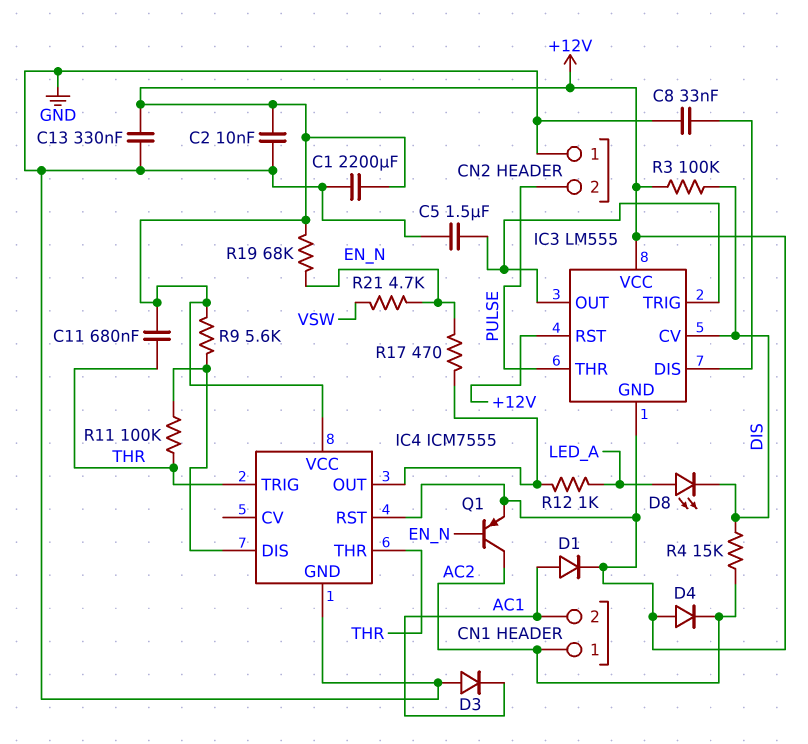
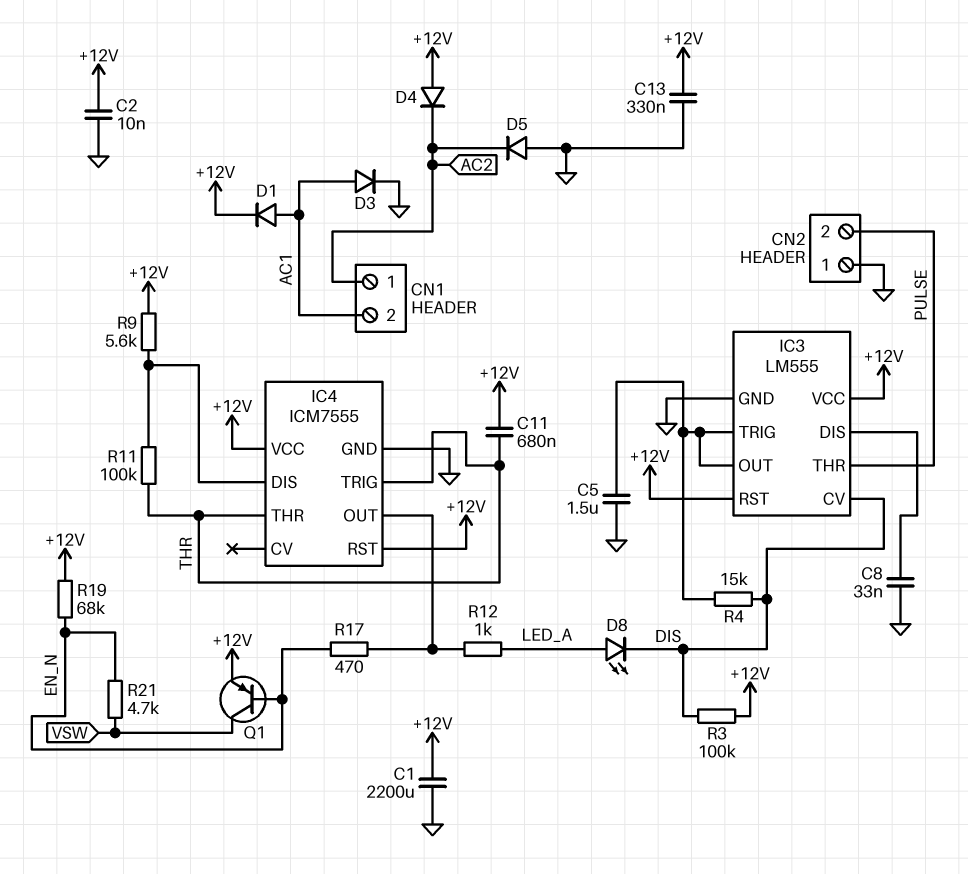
D3: diode (A GND, K AC1) -> diode (A AC1, K GND)
D5: none -> diode (A GND, K AC2)
IC3 pin GND: +12V -> GND
Q1: PNP (B EN_N, C AC2, E +12V) -> PNP (B EN_N, C VSW, E +12V)
R4: 15k (AC2, DIS) -> 15k (DIS, IC3/OUT)

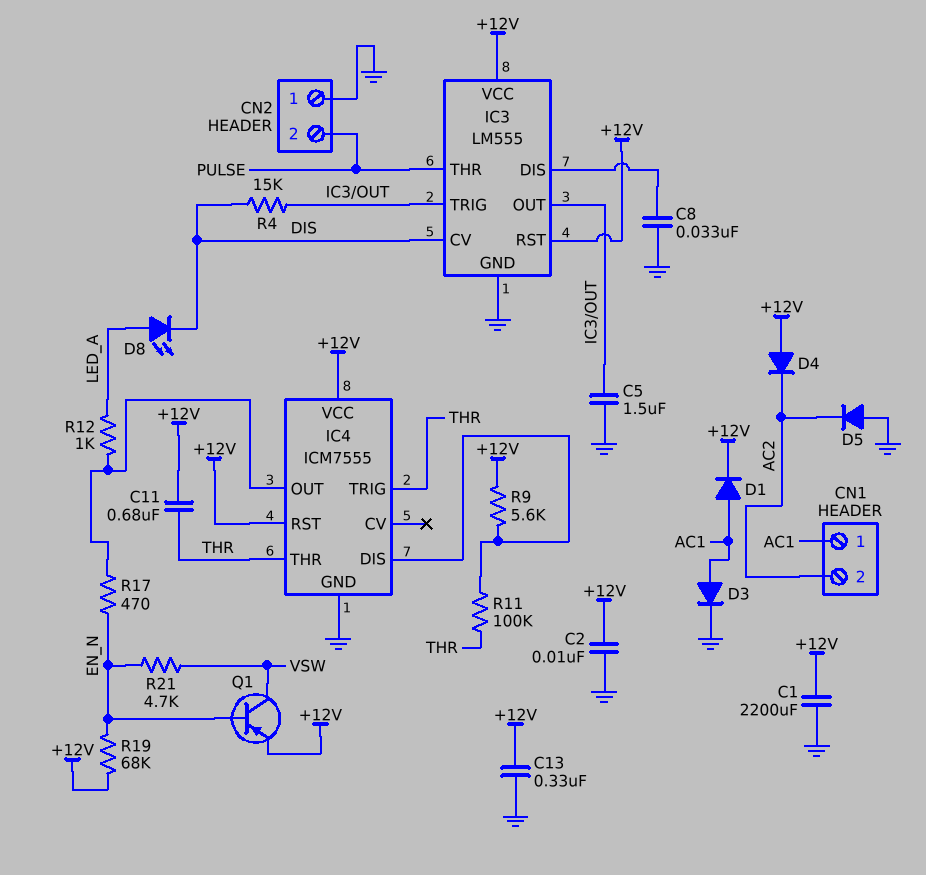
CN1 pin 1: AC2 -> AC1
CN1 pin 2: AC1 -> AC2
R3: 100k (+12V, DIS) -> none

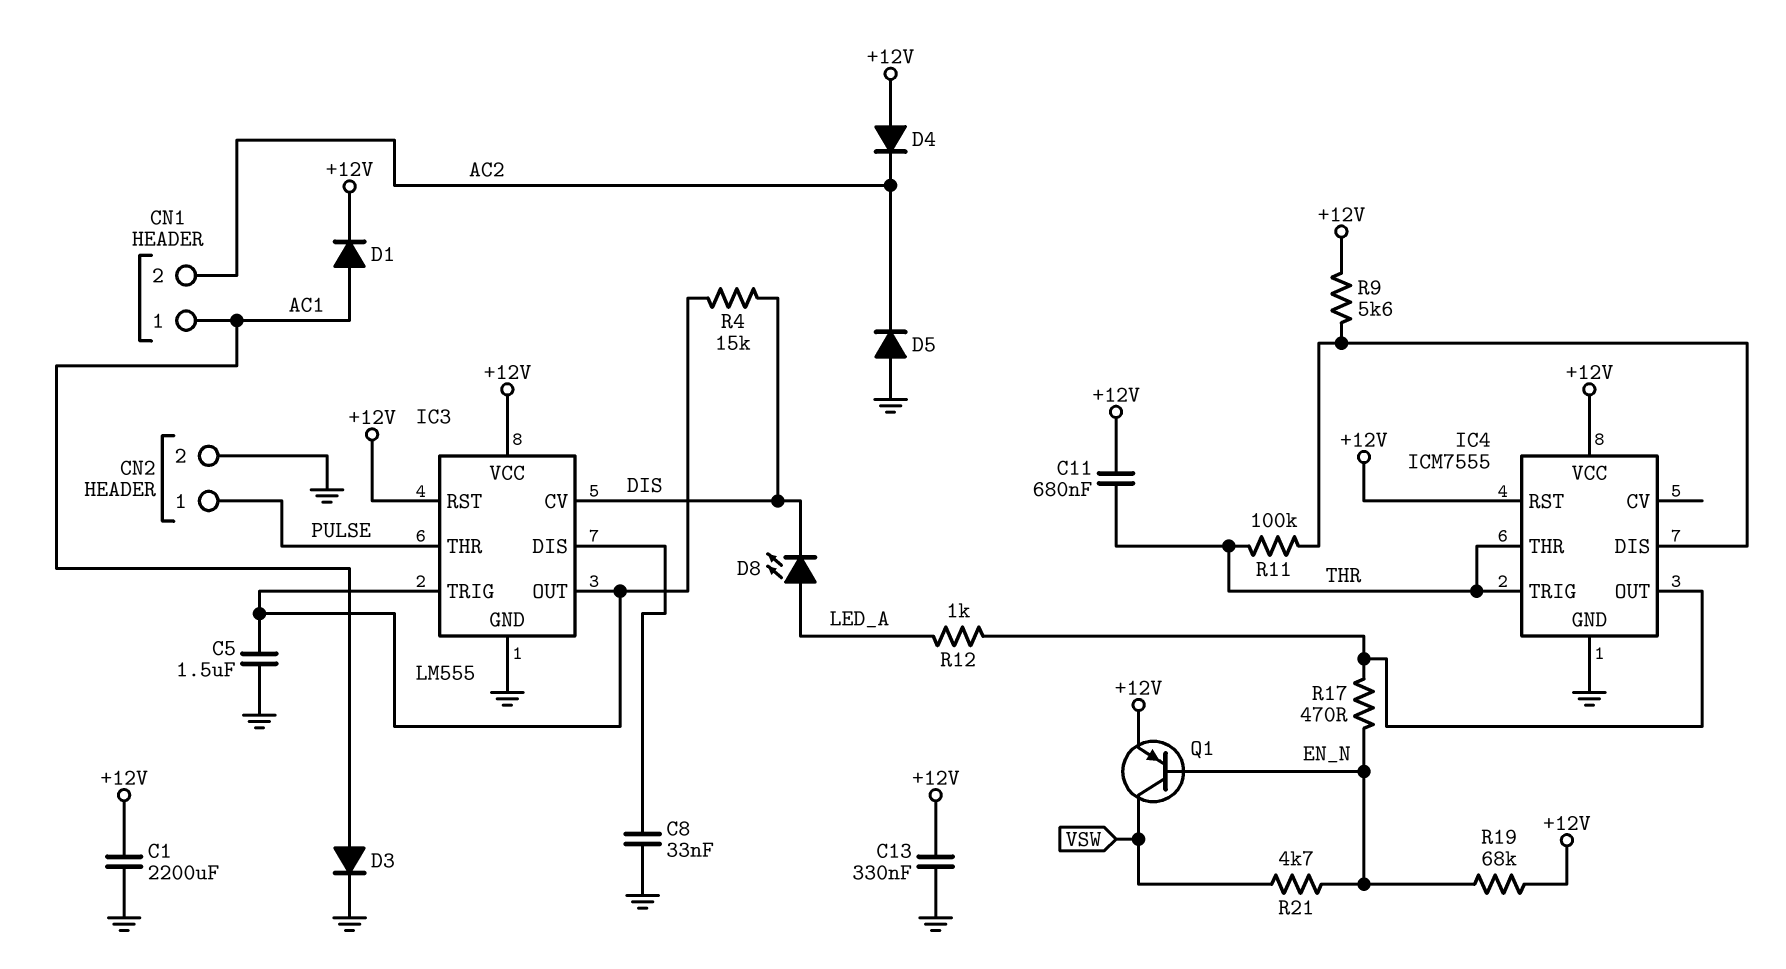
C2: 10nF (+12V, GND) -> none
CN2 pin 1: GND -> PULSE
CN2 pin 2: PULSE -> GND

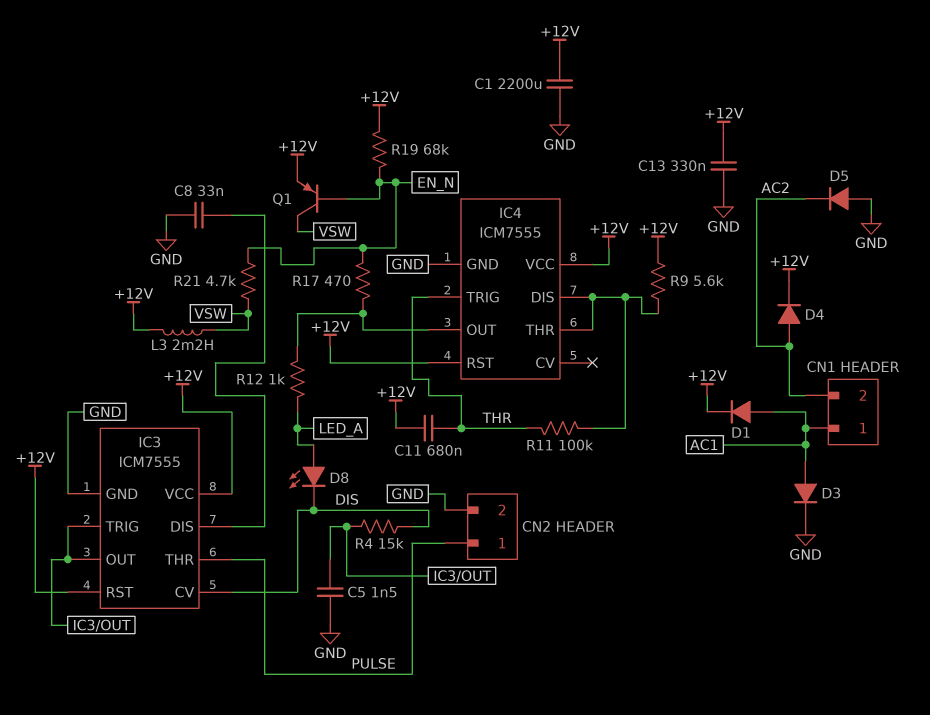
C5: 1.5uF (GND, IC3/OUT) -> 1.5nF (GND, IC3/OUT)
D4: diode (A +12V, K AC2) -> diode (A AC2, K +12V)
IC3: LM555 -> ICM7555
IC4 pin THR: THR -> IC4/DIS
L3: none -> 2.2mH (+12V, VSW)

